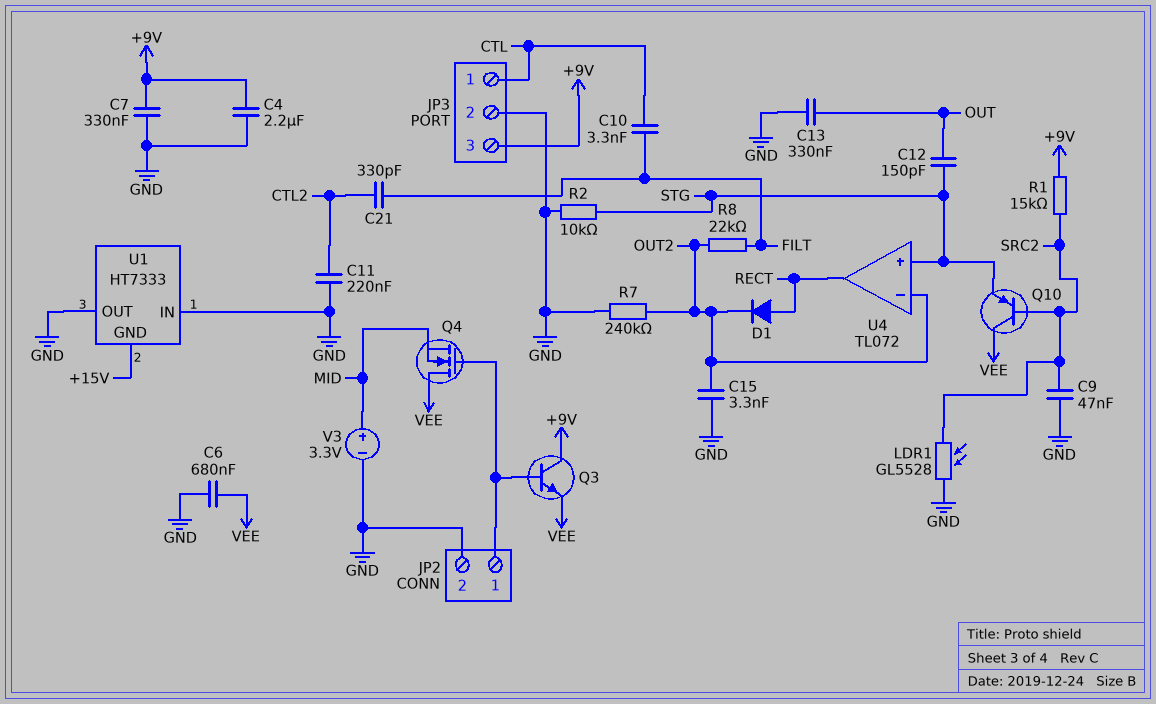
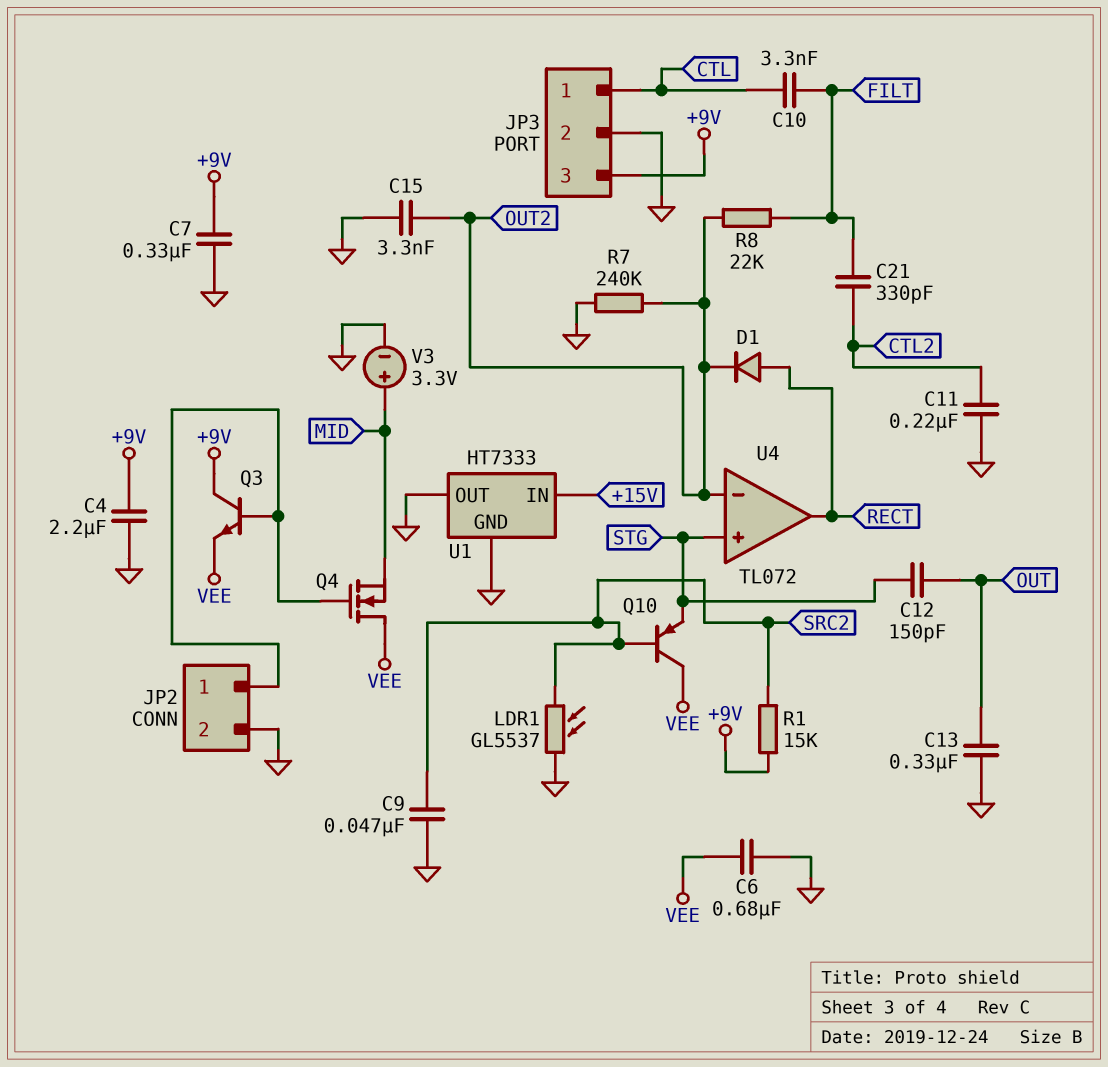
LDR1: GL5528 (GND, SRC2) -> GL5537 (GND, SRC2)
R2: 10k (GND, STG) -> none
U1 pin GND: +15V -> GND
U1 pin IN: GND -> +15V

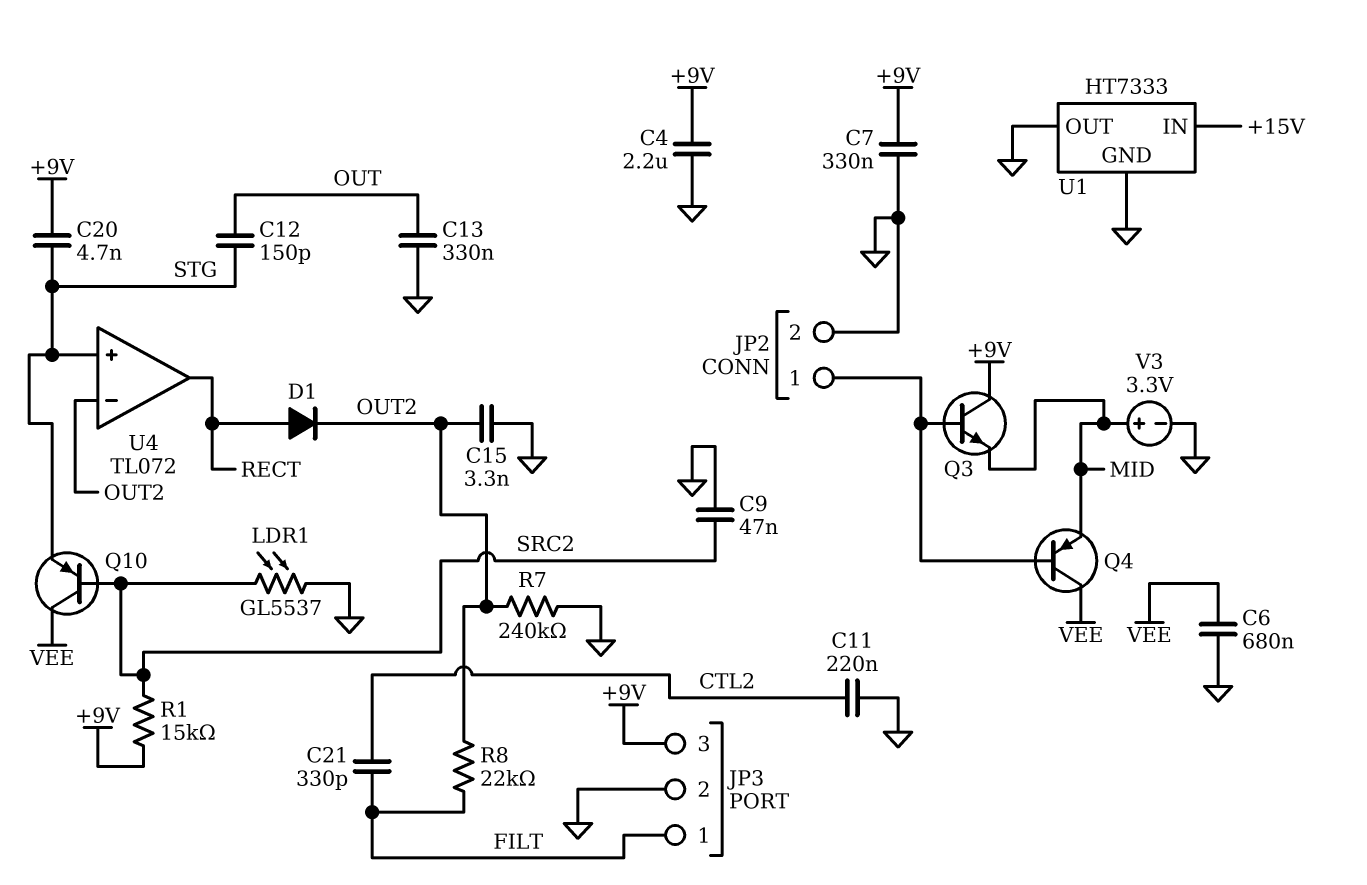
C10: 3.3nF (CTL, FILT) -> none
C20: none -> 4.7nF (+9V, STG)
JP3 pin 1: CTL -> FILT
Q3: NPN (B JP2/1, C +9V, E VEE) -> NPN (B JP2/1, C +9V, E MID)
Q4: NMOS (G JP2/1, D VEE, S MID) -> PNP (B JP2/1, C VEE, E MID)

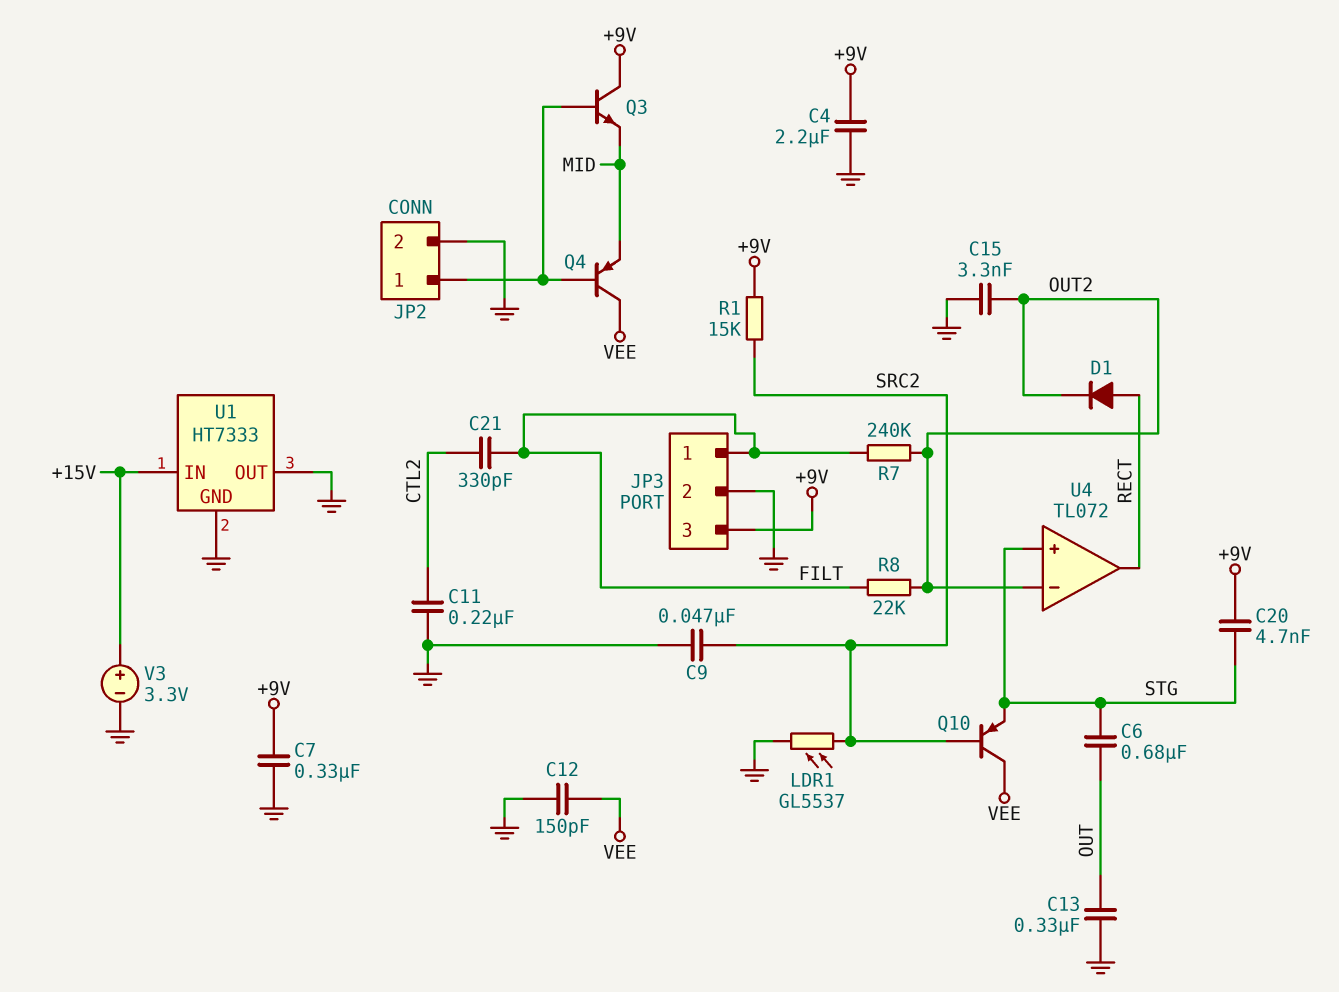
C6: 680nF (GND, VEE) -> 680nF (OUT, STG)
C12: 150pF (OUT, STG) -> 150pF (GND, VEE)
R7: 240k (GND, OUT2) -> 240k (FILT, OUT2)
V3: 3.3V (plus MID, minus GND) -> 3.3V (plus +15V, minus GND)

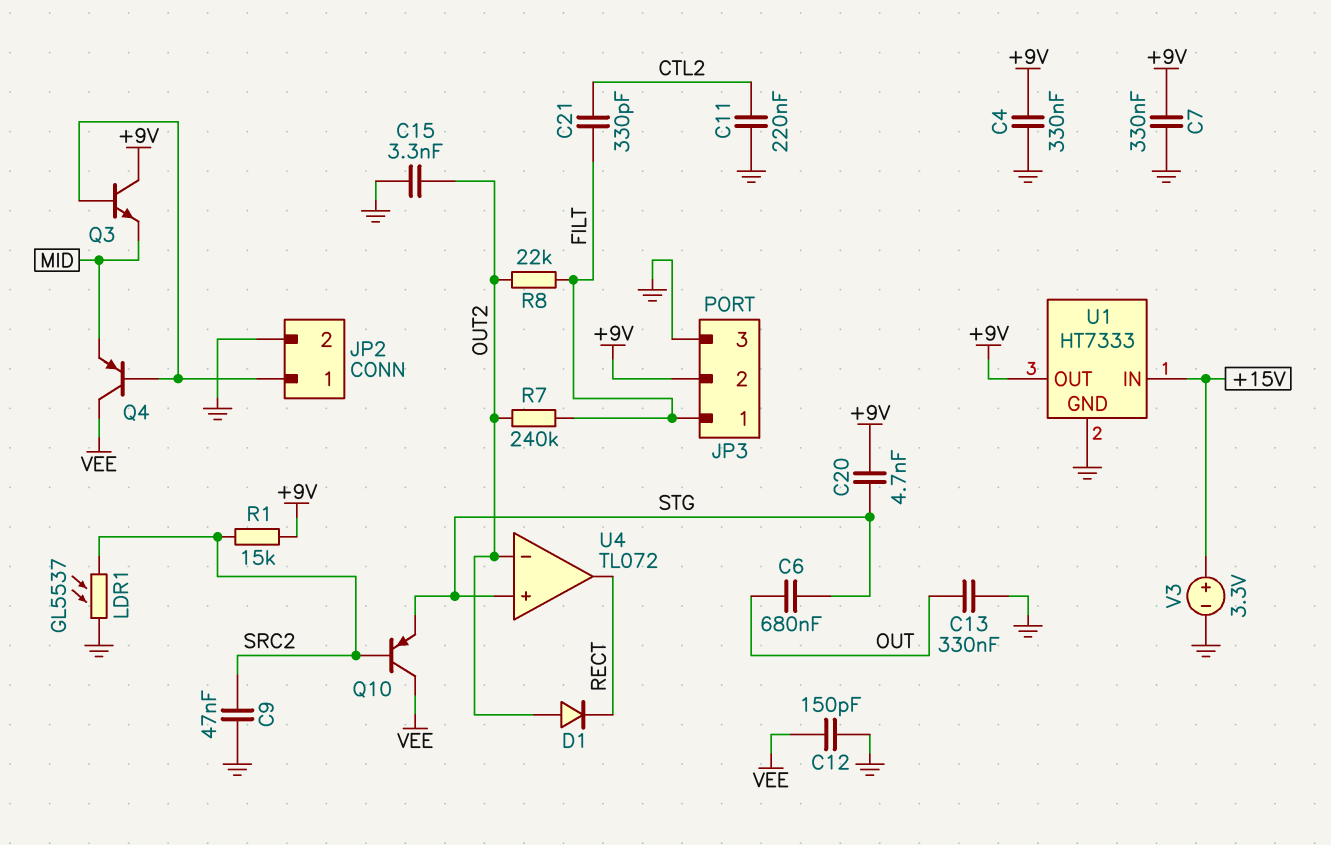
C4: 2.2uF (+9V, GND) -> 330nF (+9V, GND)
D1: diode (A RECT, K OUT2) -> diode (A OUT2, K RECT)
JP3 pin 2: GND -> +9V
JP3 pin 3: +9V -> GND
U1 pin OUT: GND -> +9V

